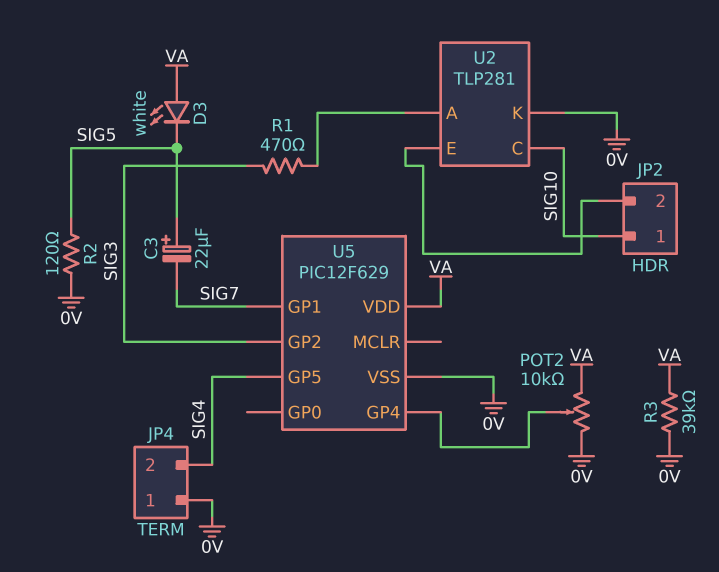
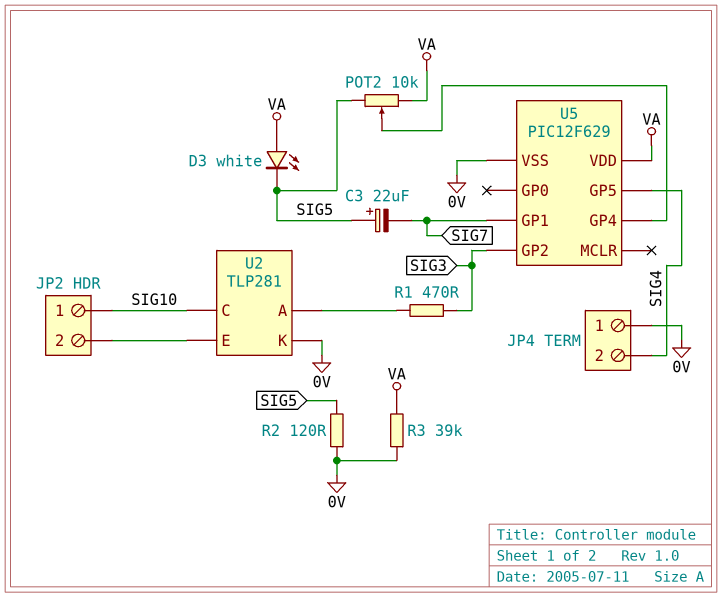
POT2: 10k (0V, VA, wiper U5/GP4) -> 10k (SIG5, VA, wiper U5/GP4)

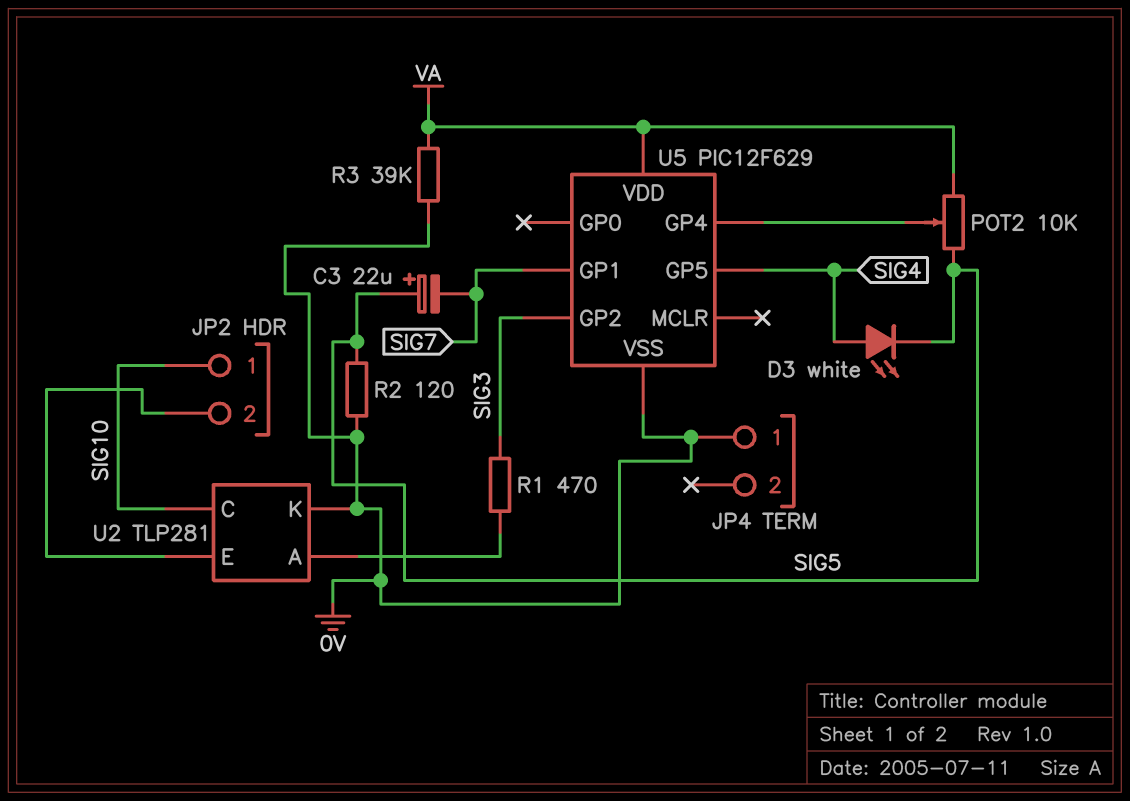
D3: LED white (A VA, K SIG5) -> LED white (A SIG4, K SIG5)
JP4 pin 2: SIG4 -> none

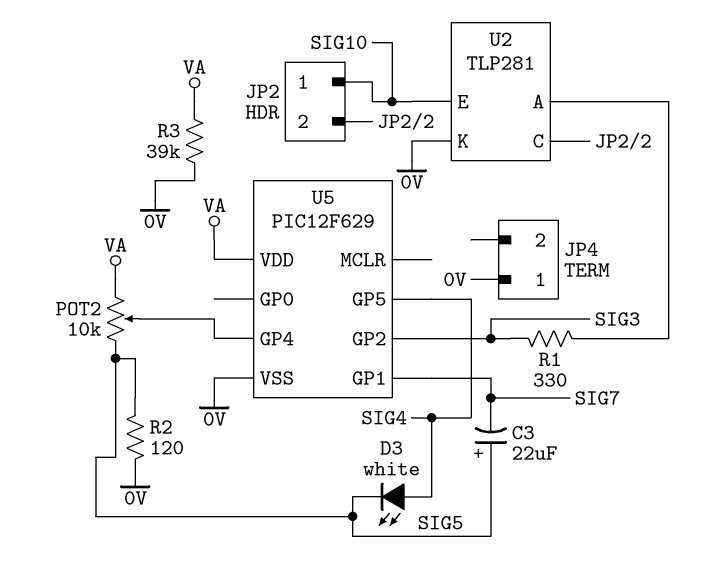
R1: 470 (SIG3, U2/A) -> 330 (SIG3, U2/A)
U2 pin C: SIG10 -> JP2/2
U2 pin E: JP2/2 -> SIG10

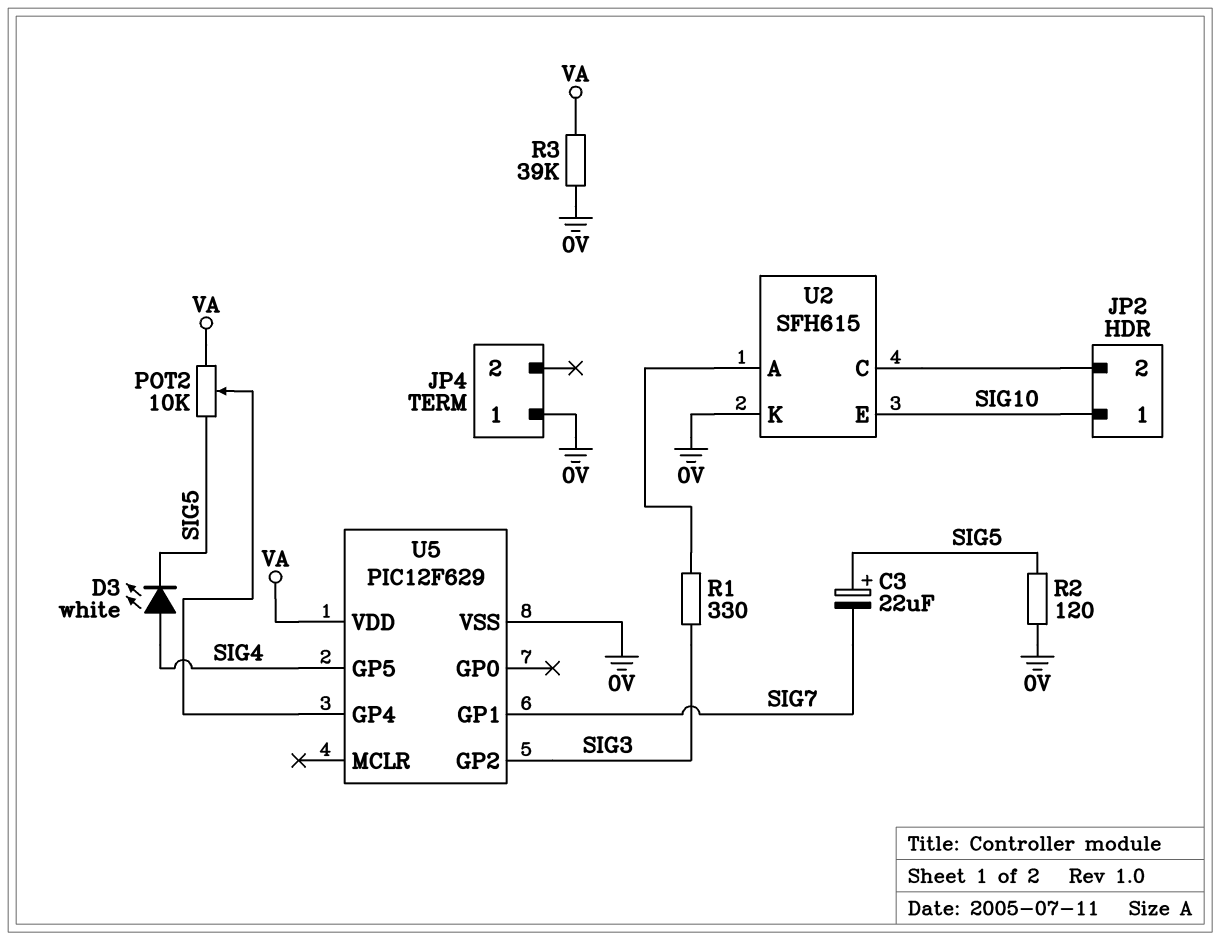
U2: TLP281 -> SFH615

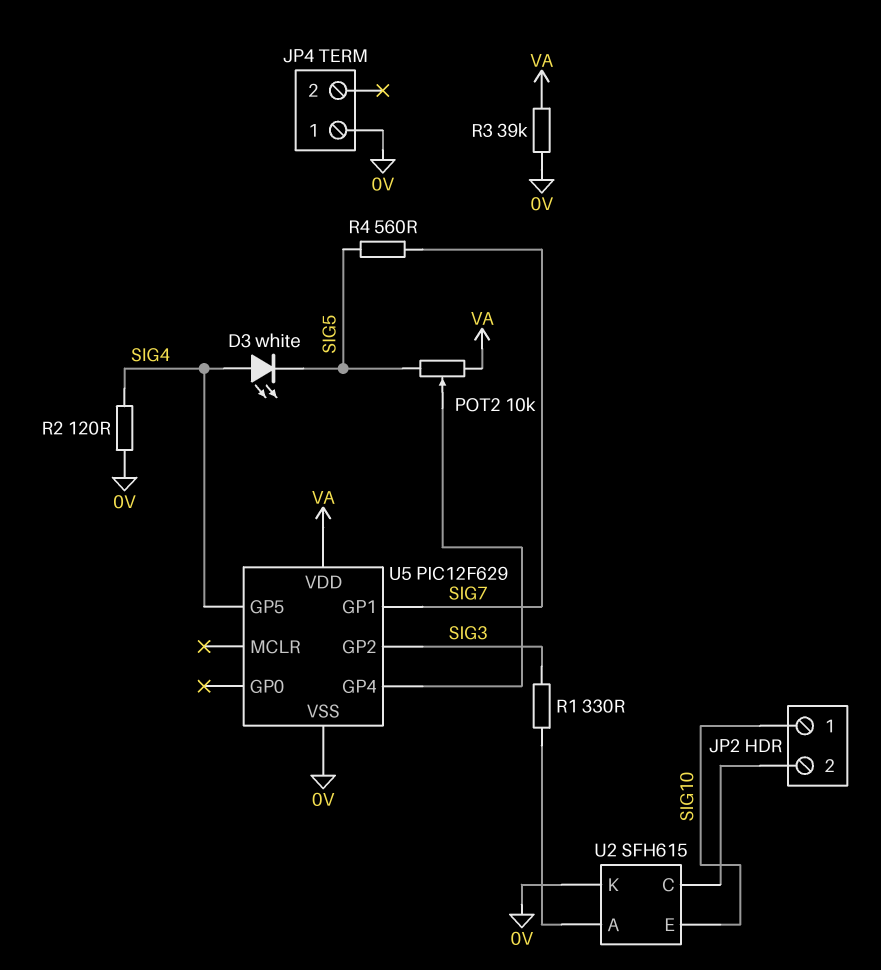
C3: 22uF (plus SIG5, minus SIG7) -> none
R2: 120 (0V, SIG5) -> 120 (0V, SIG4)
R4: none -> 560 (SIG5, SIG7)

